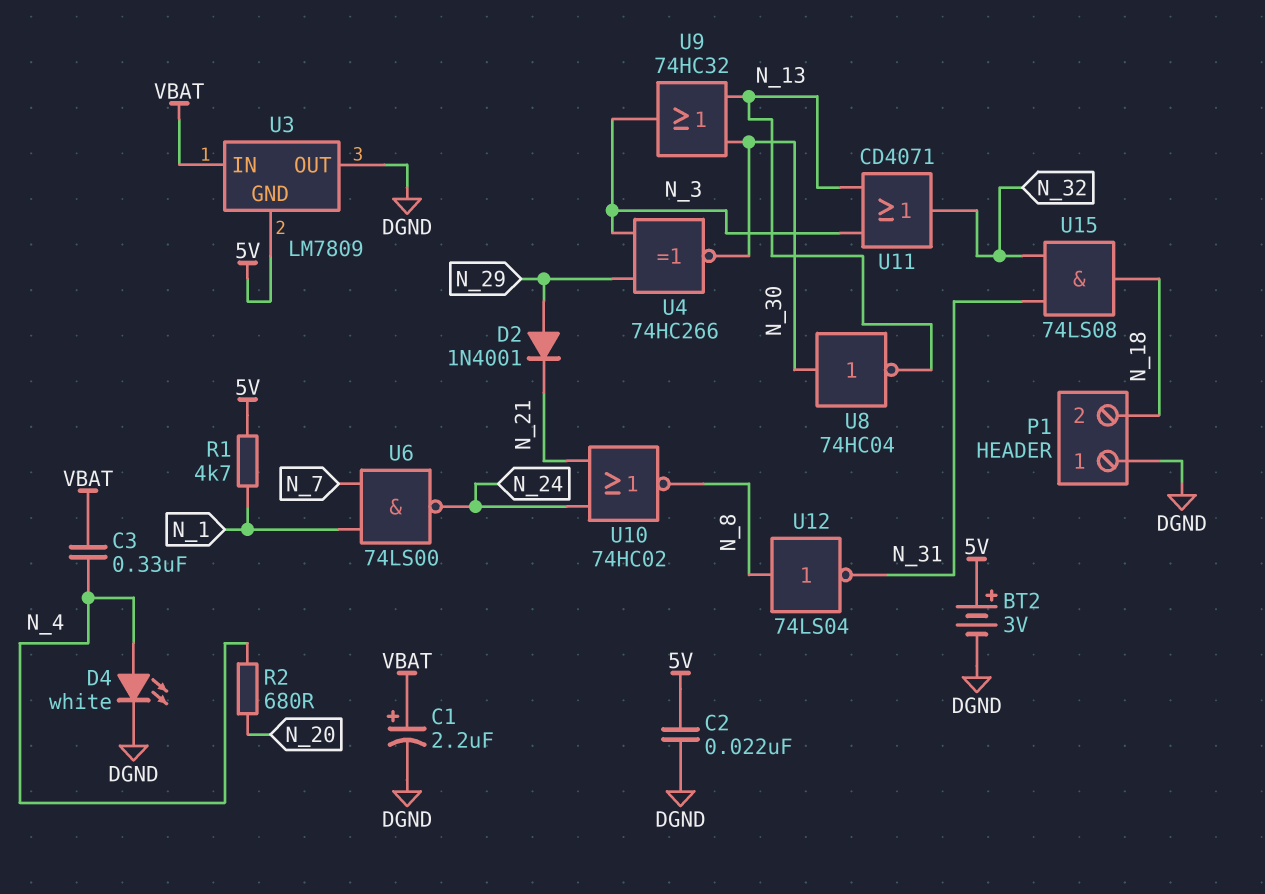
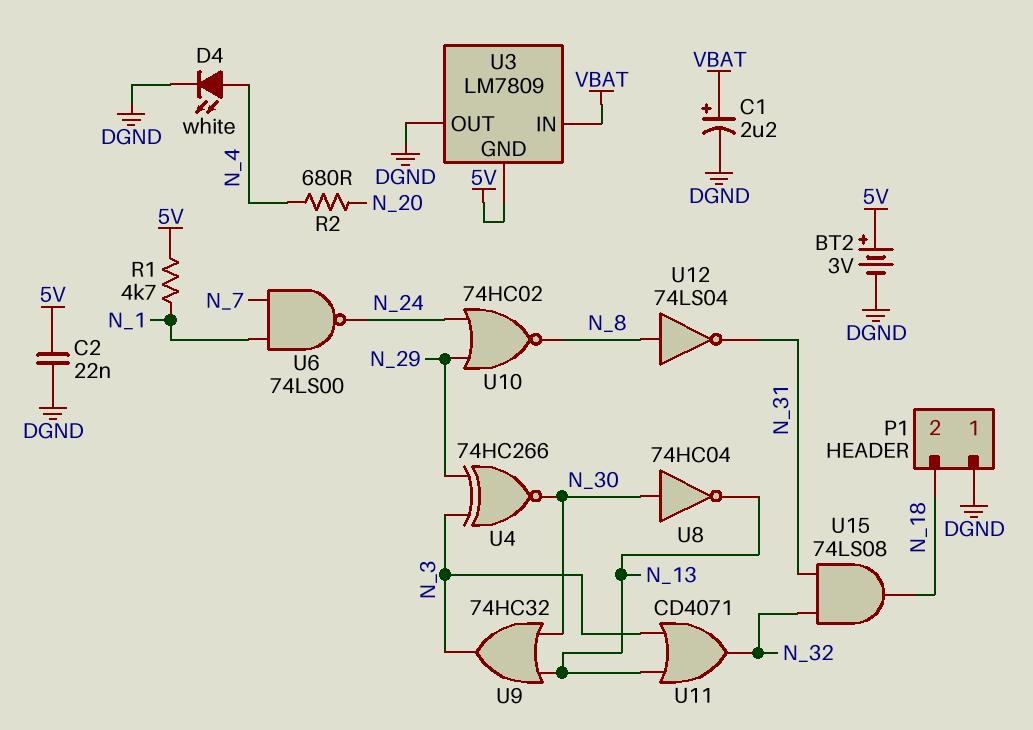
C3: 330nF (N_4, VBAT) -> none
D2: diode 1N4001 (A N_29, K N_21) -> none
U10: NOR 74HC02 (in N_21, in N_24, out N_8) -> NOR 74HC02 (in N_24, in N_29, out N_8)

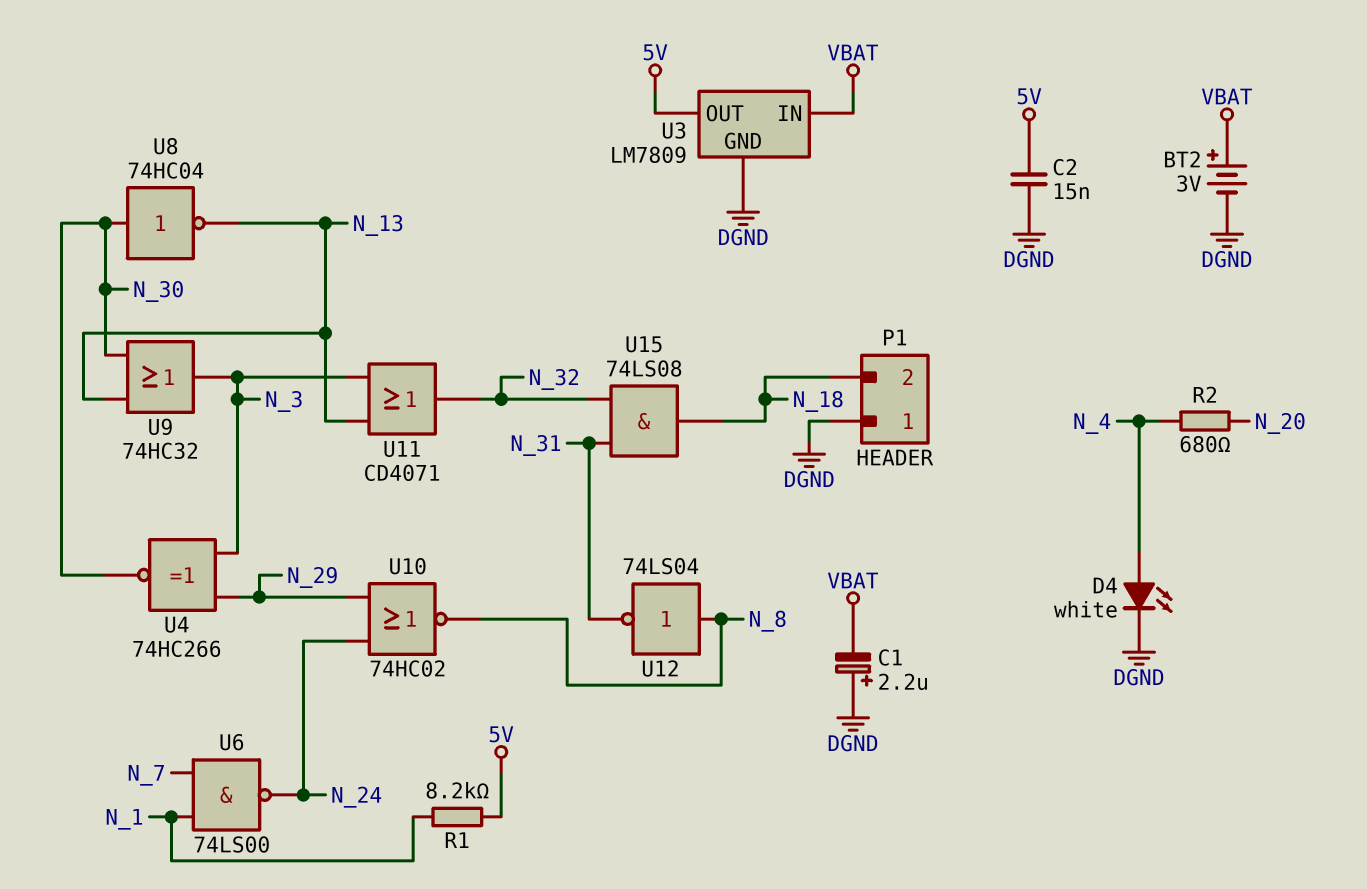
BT2: 3V (plus 5V, minus DGND) -> 3V (plus VBAT, minus DGND)
C1: 2.2uF (plus VBAT, minus DGND) -> 2.2uF (plus DGND, minus VBAT)
C2: 22nF (5V, DGND) -> 15nF (5V, DGND)
R1: 4.7k (5V, N_1) -> 8.2k (5V, N_1)
U3 pin GND: 5V -> DGND
U3 pin OUT: DGND -> 5V

